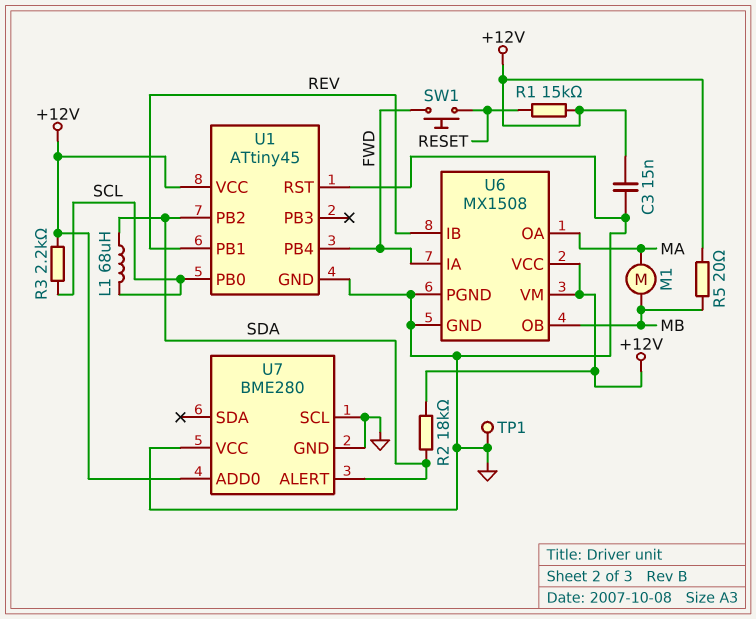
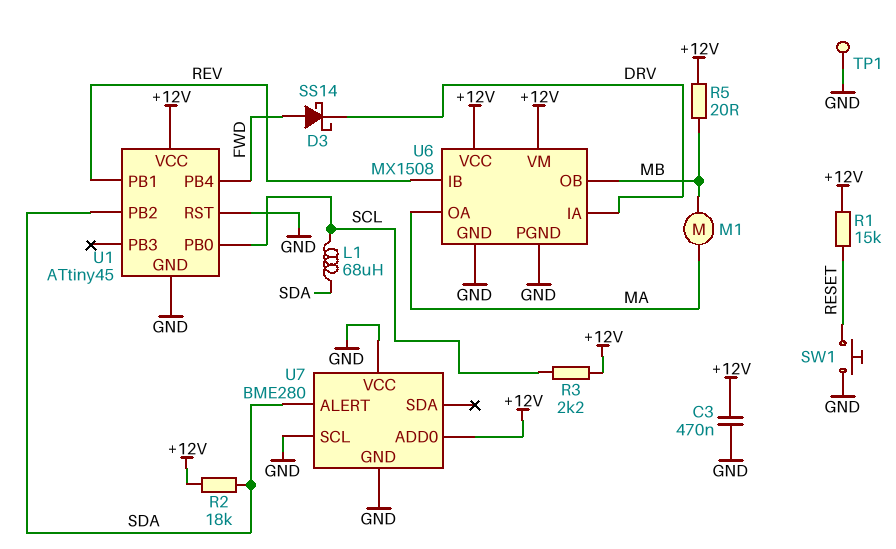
C3: 15nF (+12V, GND) -> 470nF (+12V, GND)
D3: none -> schottky SS14 (A FWD, K DRV)
SW1: button (FWD, RESET) -> button (GND, RESET)
U6 pin IA: FWD -> DRV

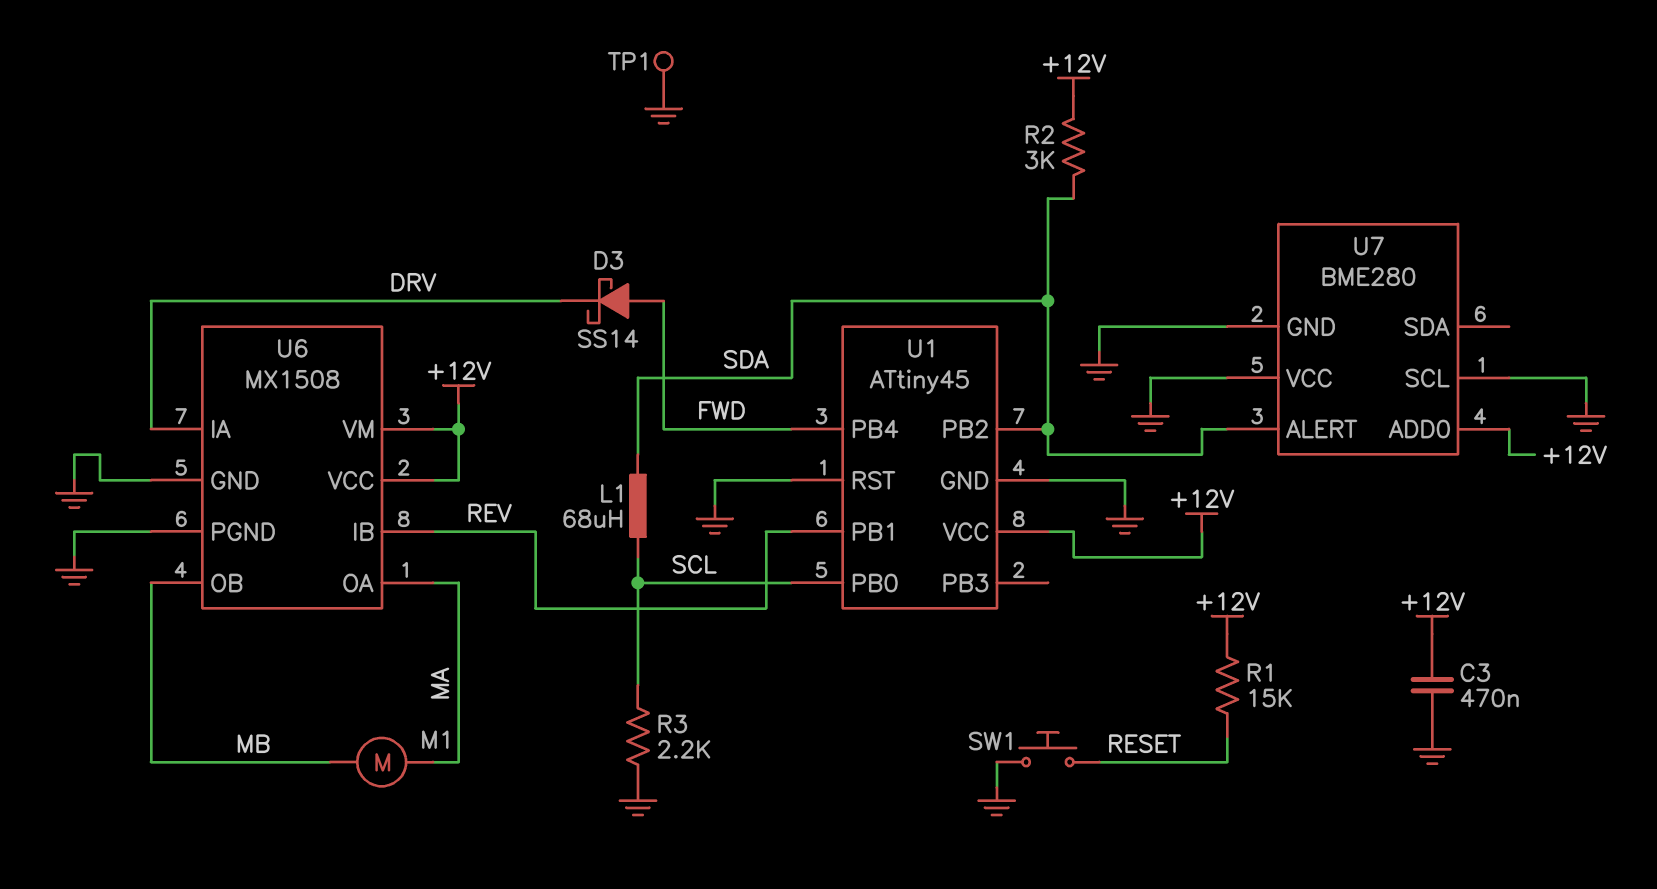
R2: 18k (+12V, SDA) -> 3k (+12V, SDA)
R3: 2.2k (+12V, SCL) -> 2.2k (GND, SCL)
R5: 20 (+12V, MB) -> none

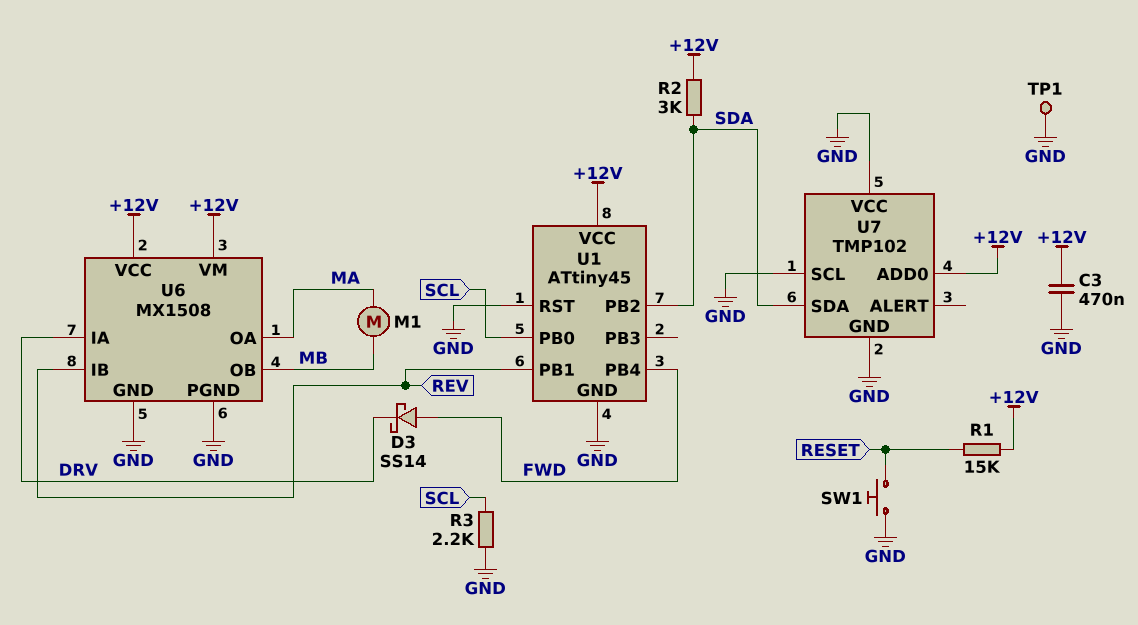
L1: 68uH (SCL, SDA) -> none
U7: BME280 -> TMP102
U7 pin ALERT: SDA -> none
U7 pin SDA: none -> SDA

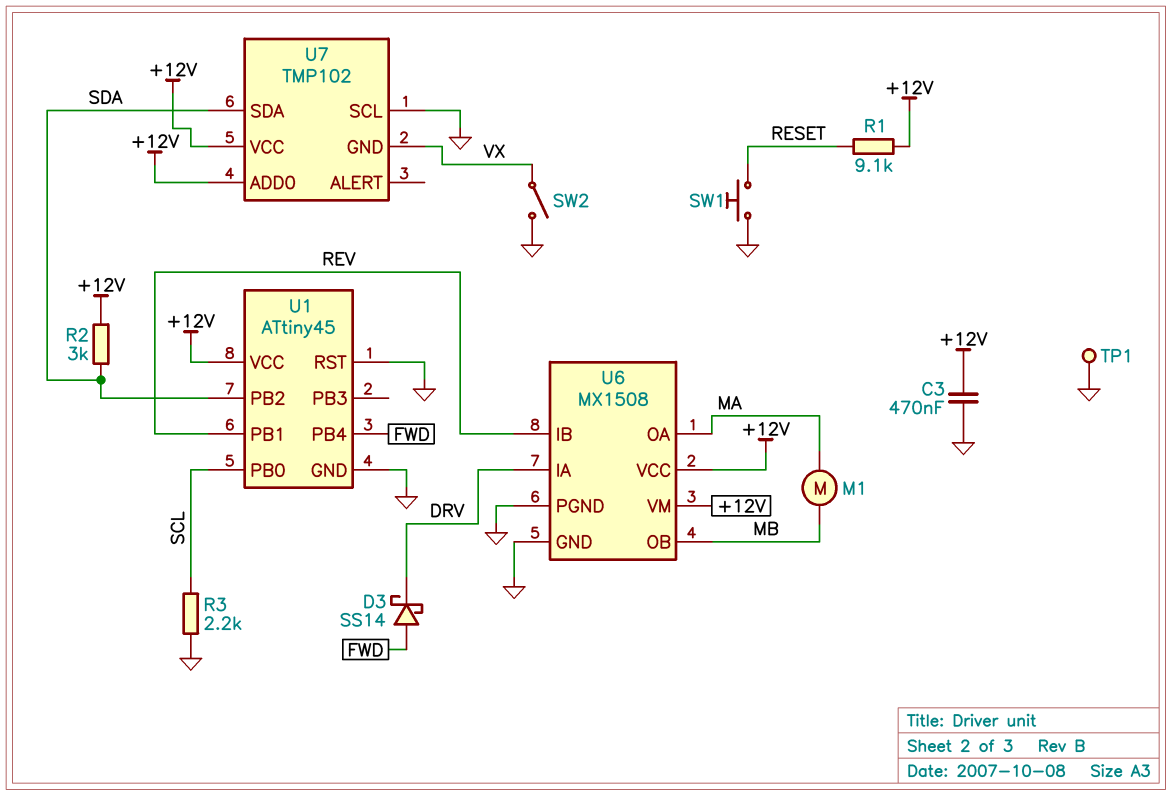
R1: 15k (+12V, RESET) -> 9.1k (+12V, RESET)
SW2: none -> switch (GND, VX)
U7 pin GND: GND -> VX
U7 pin VCC: GND -> +12V

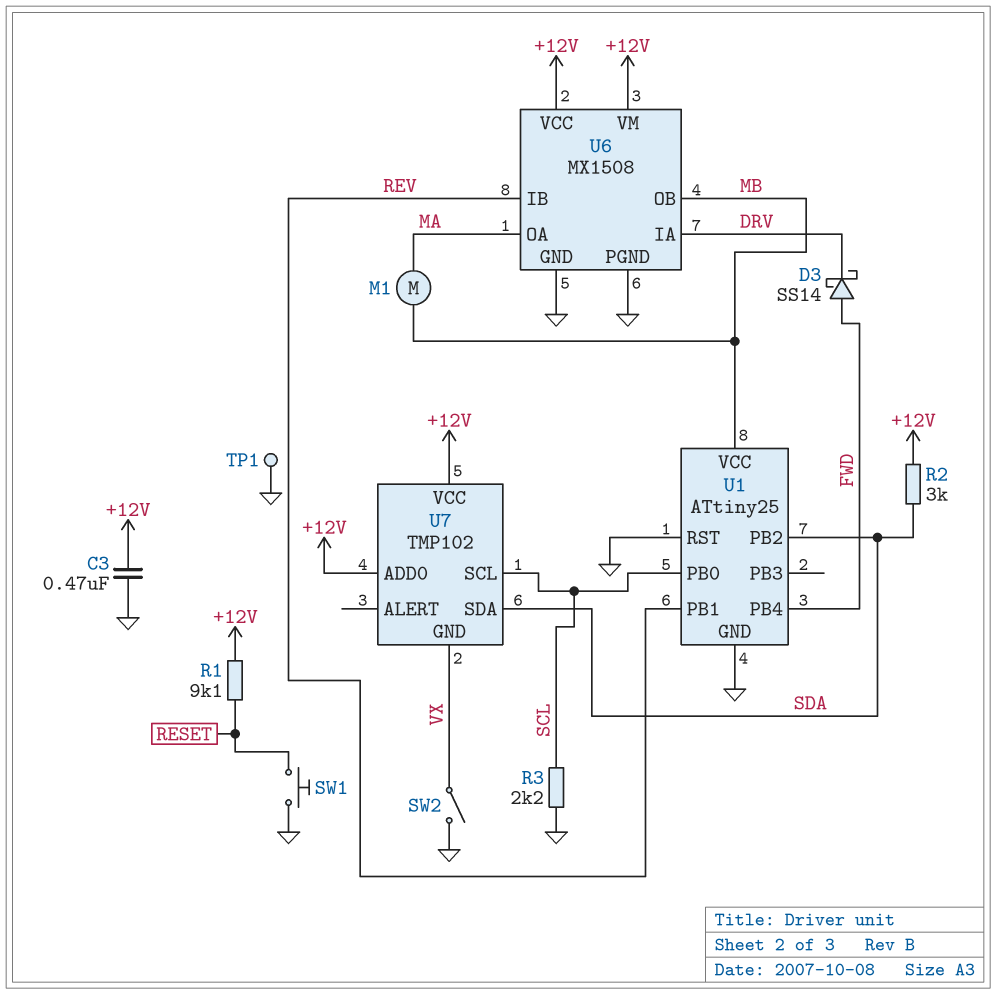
U1: ATtiny45 -> ATtiny25
U1 pin VCC: +12V -> MB
U7 pin SCL: GND -> SCL

